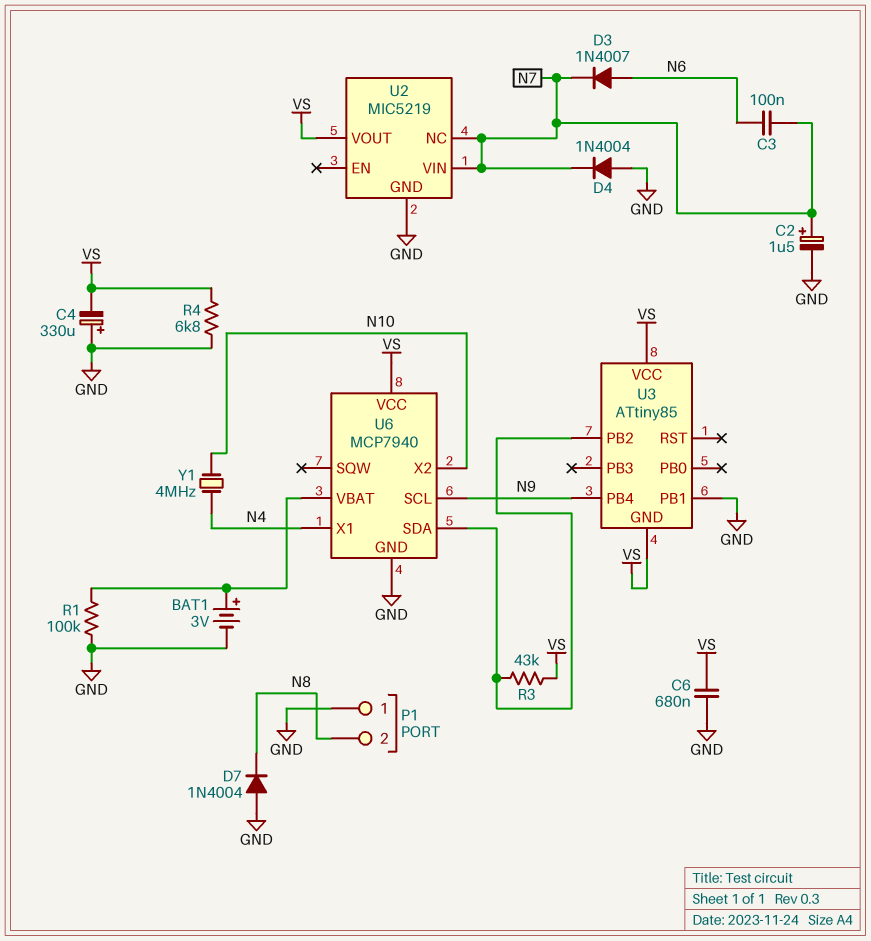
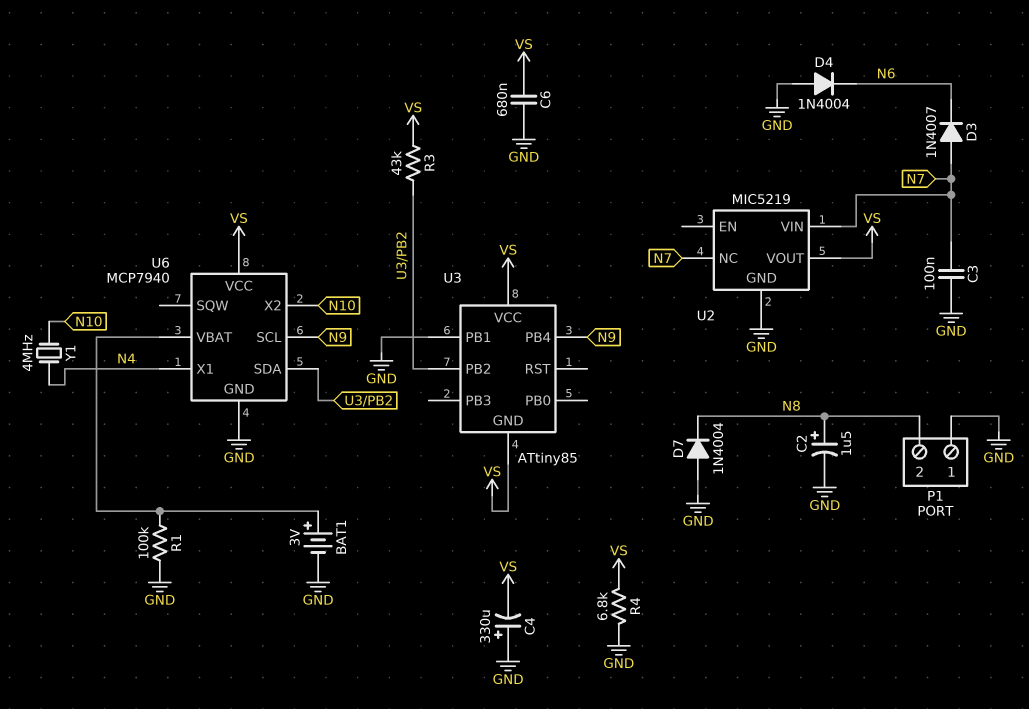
C2: 1.5uF (plus N7, minus GND) -> 1.5uF (plus N8, minus GND)
C3: 100nF (N6, N7) -> 100nF (GND, N7)
D3: diode 1N4007 (A N6, K N7) -> diode 1N4007 (A N7, K N6)
D4: diode 1N4004 (A GND, K N7) -> diode 1N4004 (A GND, K N6)

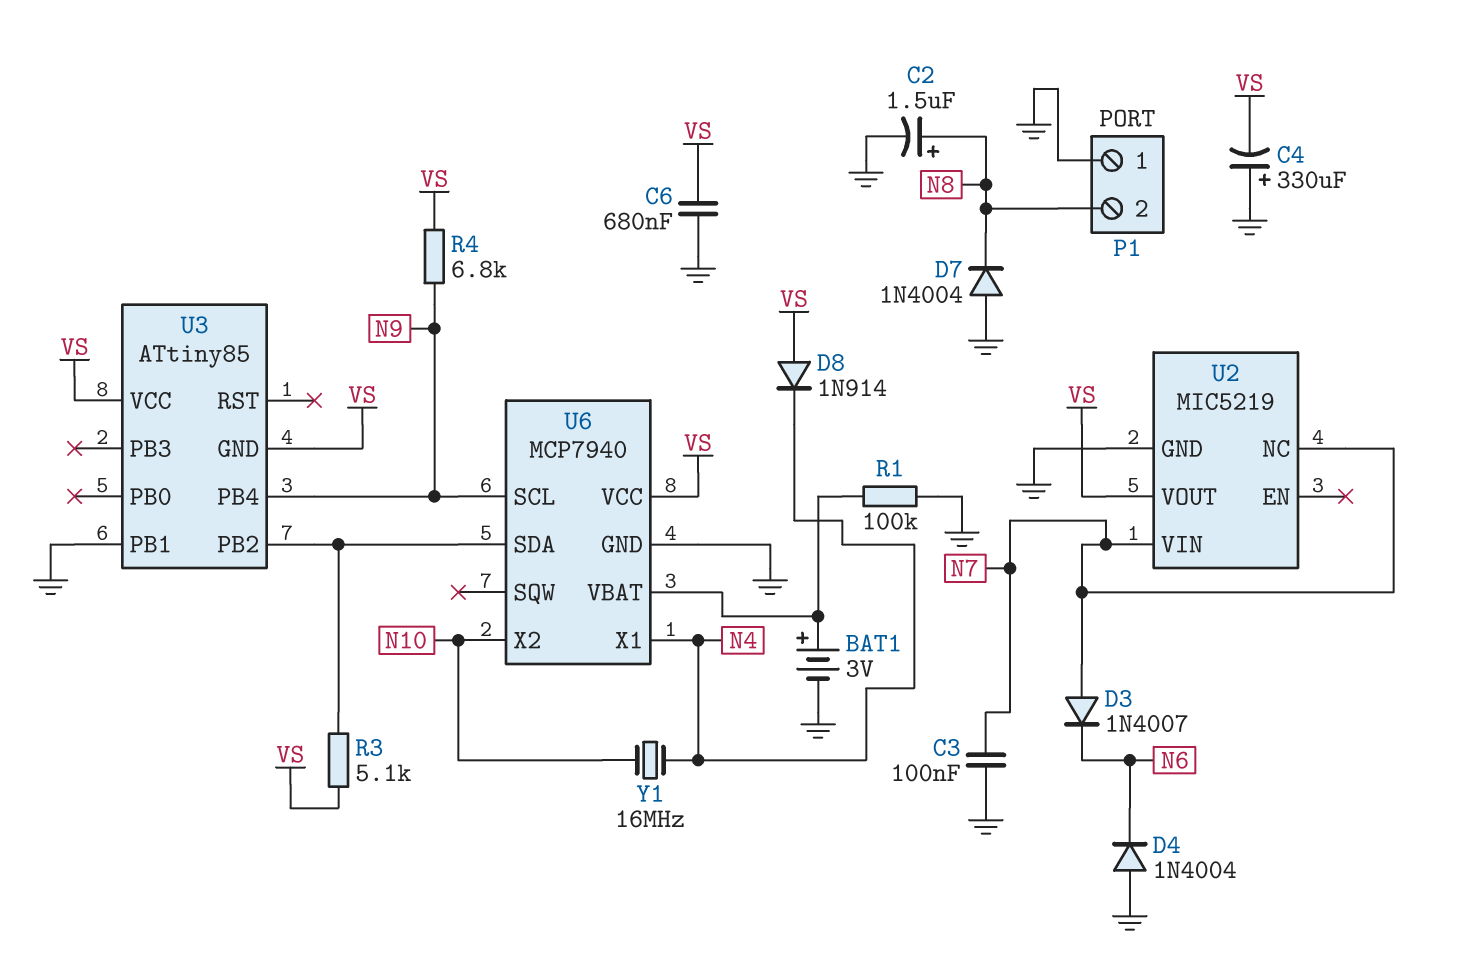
D8: none -> diode 1N914 (A VS, K N4)
R3: 43k (U3/PB2, VS) -> 5.1k (U3/PB2, VS)
R4: 6.8k (GND, VS) -> 6.8k (N9, VS)
Y1: 4MHz (N4, N10) -> 16MHz (N4, N10)

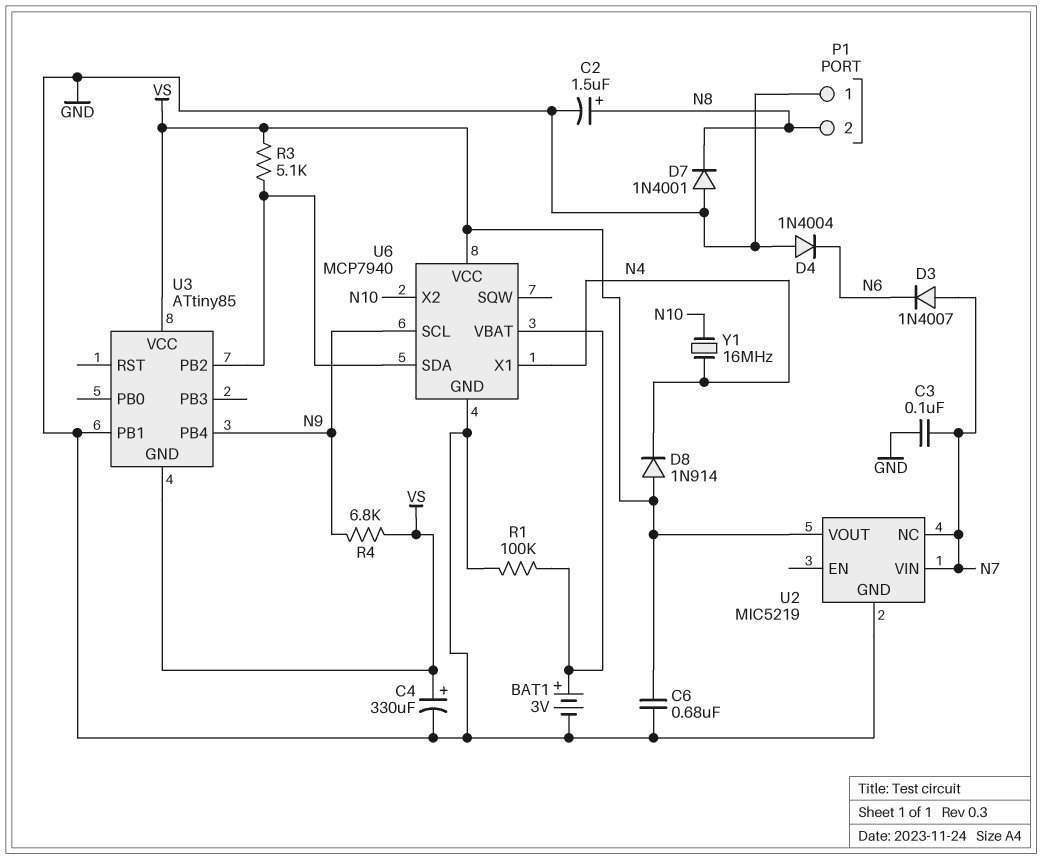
C4: 330uF (plus GND, minus VS) -> 330uF (plus VS, minus GND)
D7: diode 1N4004 (A GND, K N8) -> diode 1N4001 (A GND, K N8)

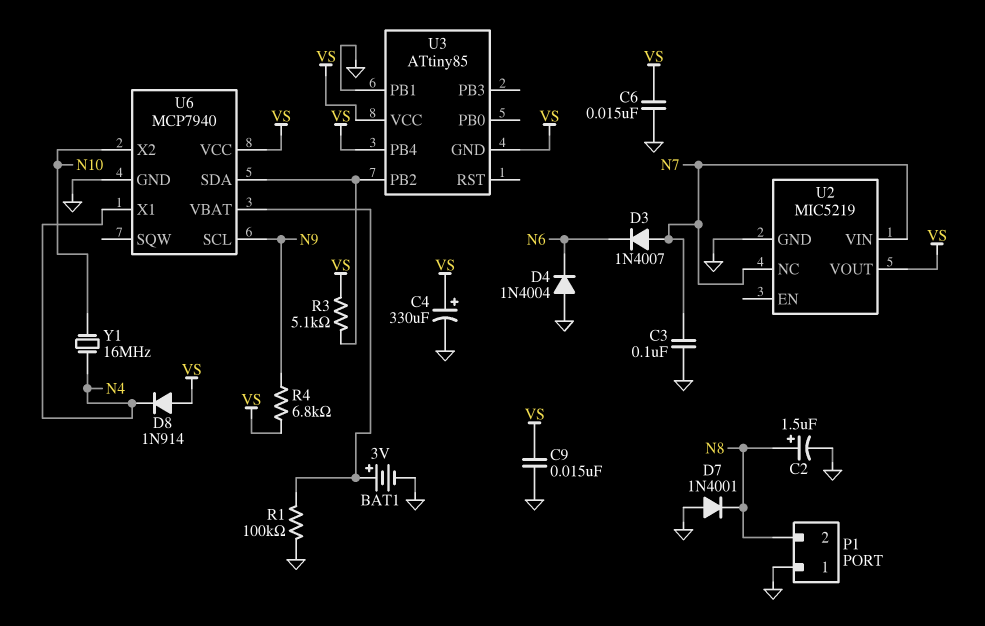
C6: 680nF (GND, VS) -> 15nF (GND, VS)
C9: none -> 15nF (GND, VS)
U3 pin PB4: N9 -> VS

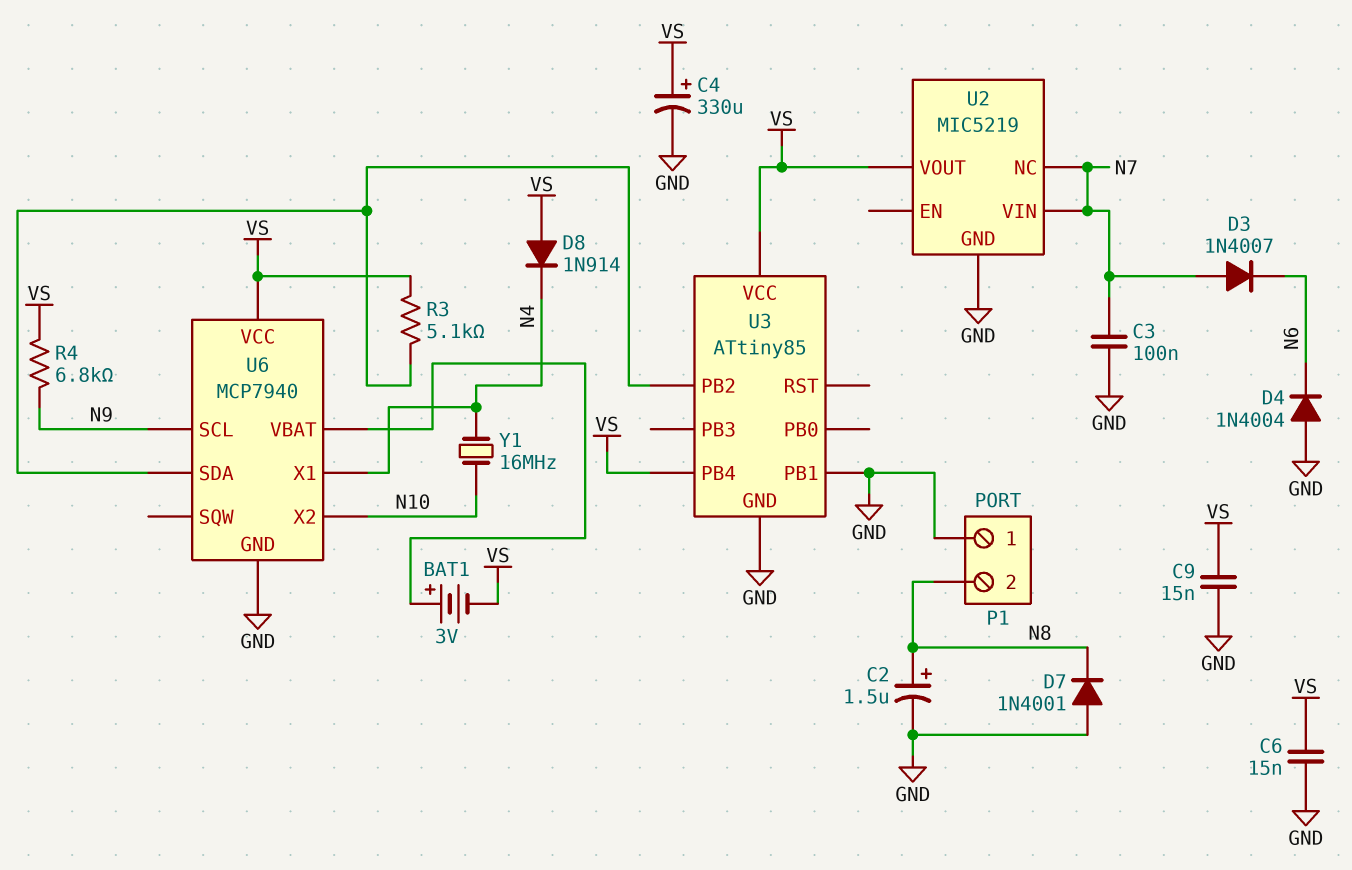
BAT1: 3V (plus U6/VBAT, minus GND) -> 3V (plus U6/VBAT, minus VS)
R1: 100k (GND, U6/VBAT) -> none
U3 pin GND: VS -> GND

